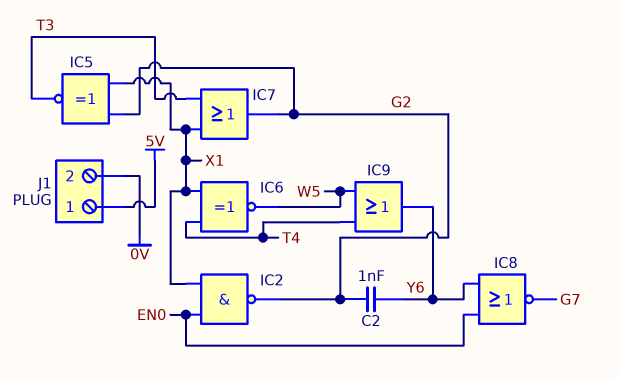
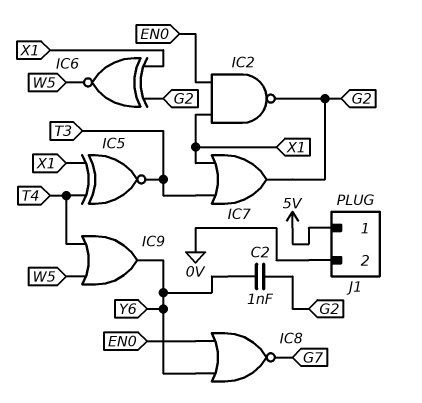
IC5: XNOR (in G2, in X1, out T3) -> XNOR (in T4, in X1, out T3)
IC6: XNOR (in T4, in X1, out W5) -> XNOR (in G2, in X1, out W5)

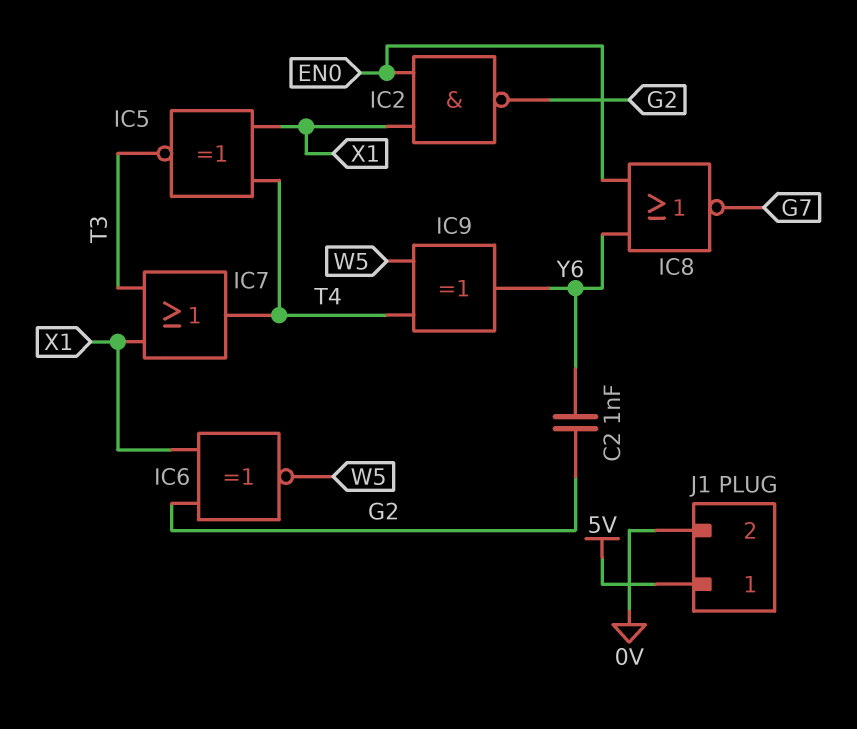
IC7: OR (in T3, in X1, out G2) -> OR (in T3, in X1, out T4)
IC9: OR (in T4, in W5, out Y6) -> XOR (in T4, in W5, out Y6)

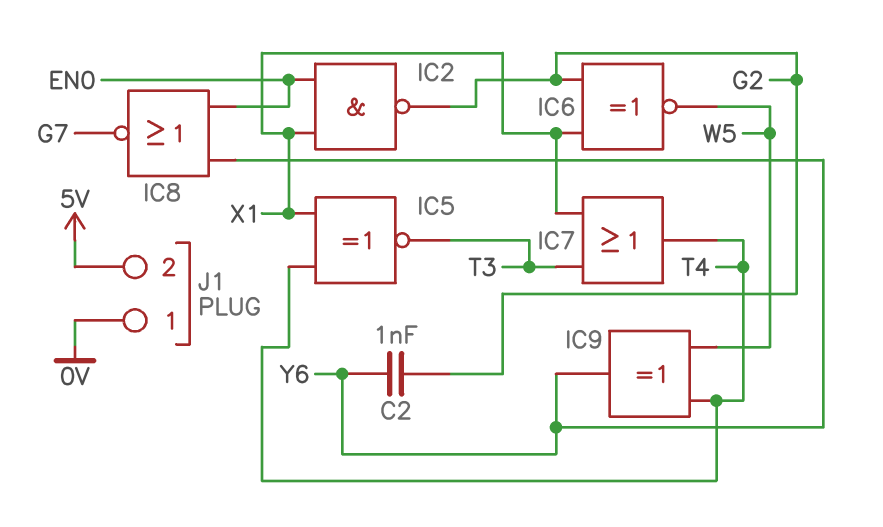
J1 pin 1: 5V -> 0V
J1 pin 2: 0V -> 5V

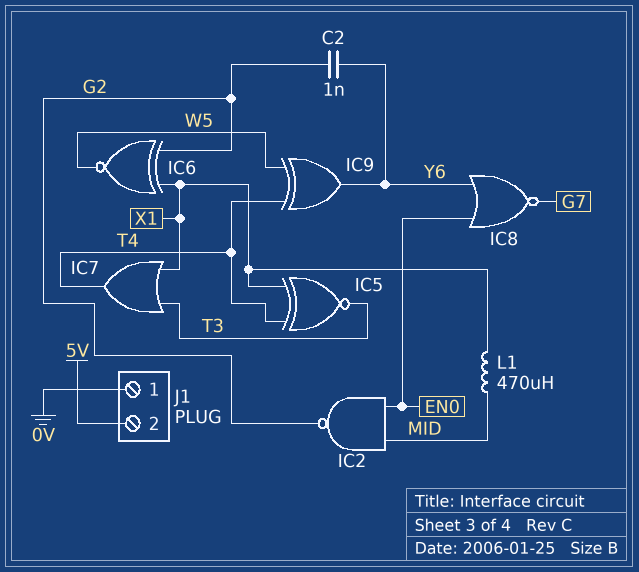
IC2: NAND (in EN0, in X1, out G2) -> NAND (in EN0, in MID, out G2)
L1: none -> 470uH (MID, X1)

